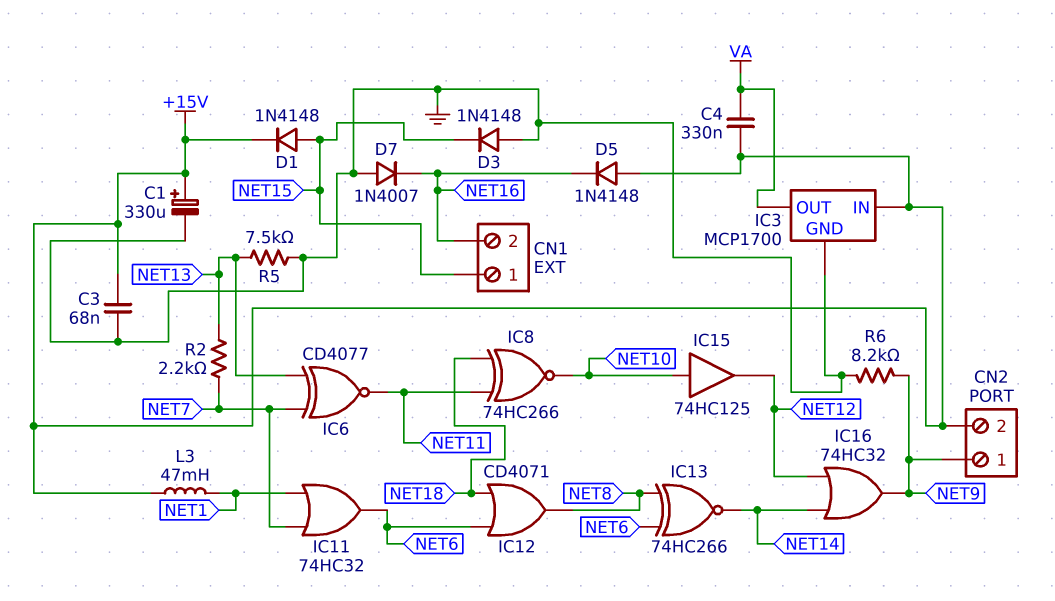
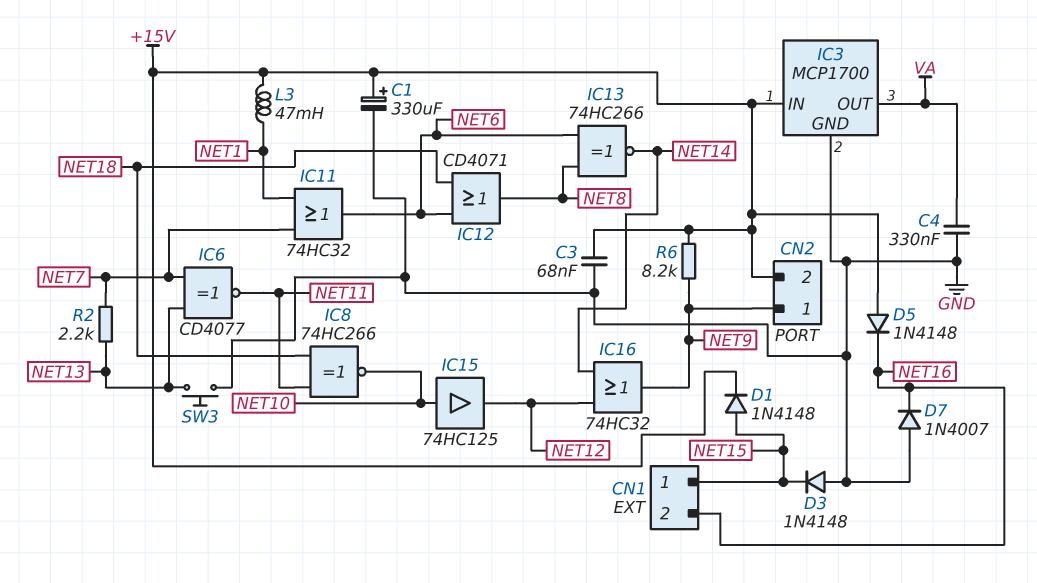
C4: 330nF (+15V, VA) -> 330nF (GND, VA)
R5: 7.5k (GND, NET13) -> none
R6: 8.2k (GND, NET9) -> 8.2k (+15V, NET9)
SW3: none -> button (GND, NET13)

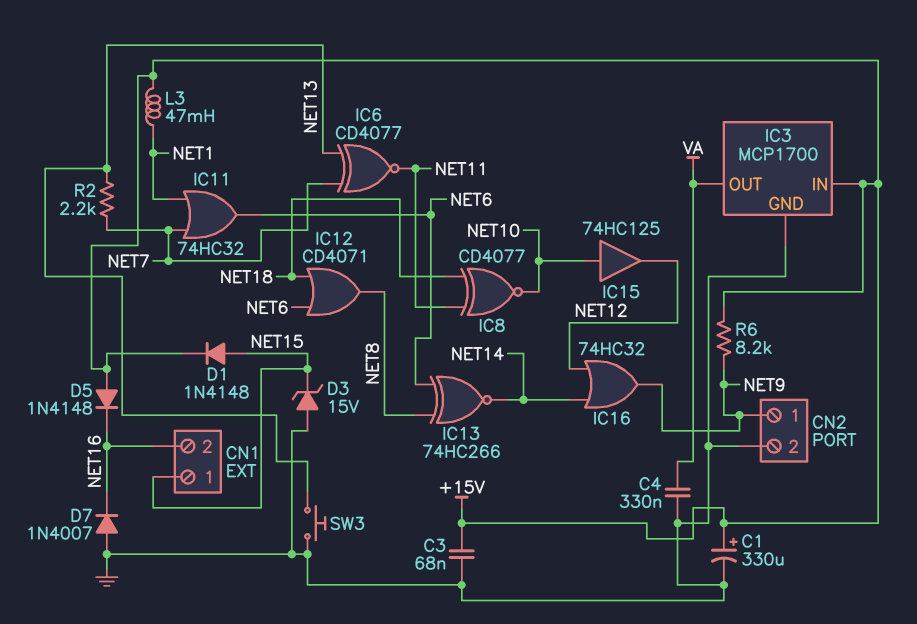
CN2 pin 2: +15V -> GND
D3: diode 1N4148 (A GND, K NET15) -> zener 15V (A GND, K NET15)
IC8: XNOR 74HC266 (in NET11, in NET18, out NET10) -> XNOR CD4077 (in NET11, in NET18, out NET10)

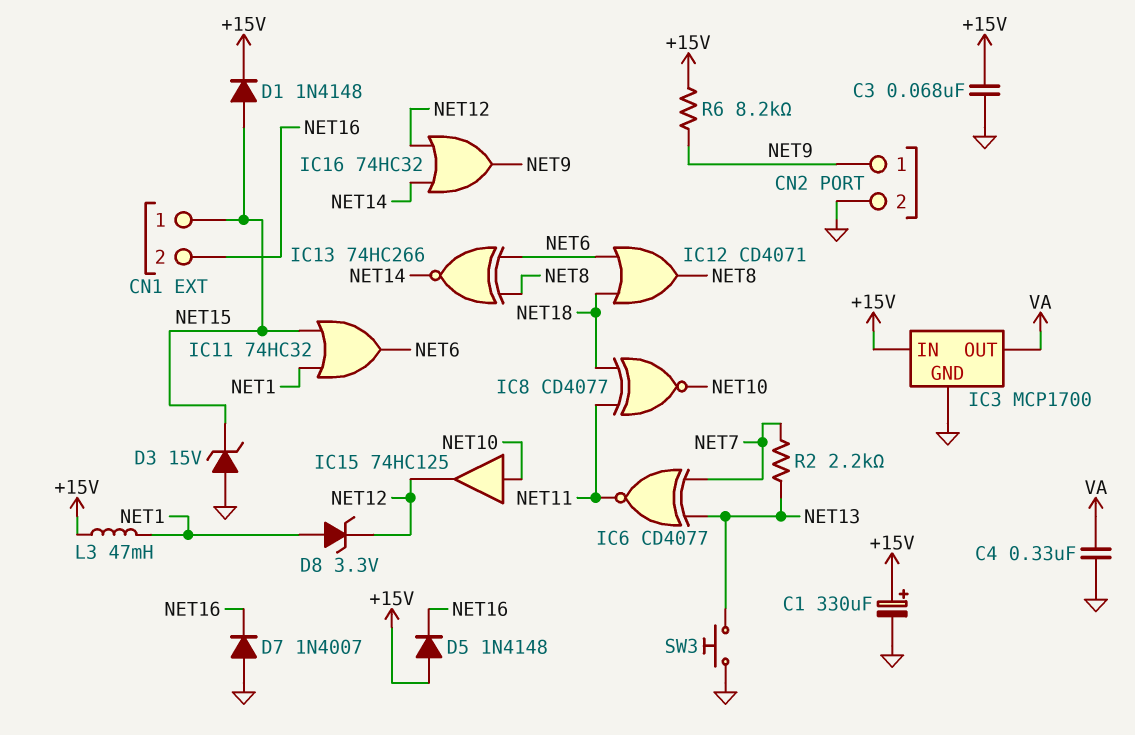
D8: none -> zener 3.3V (A NET1, K NET12)
IC11: OR 74HC32 (in NET1, in NET7, out NET6) -> OR 74HC32 (in NET1, in NET15, out NET6)

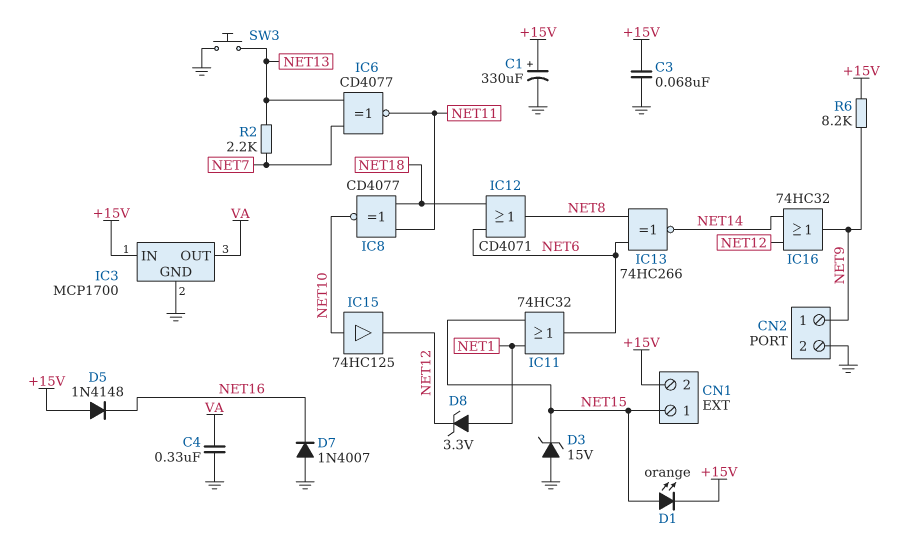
CN1 pin 2: NET16 -> +15V
D1: diode 1N4148 (A NET15, K +15V) -> LED orange (A NET15, K +15V)
L3: 47mH (+15V, NET1) -> none

